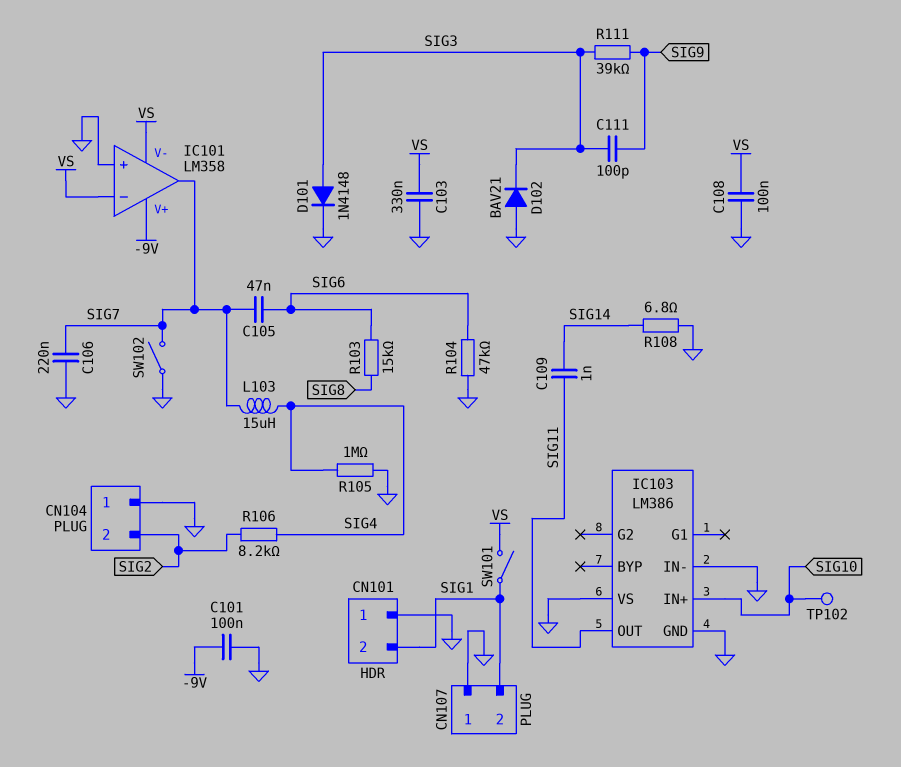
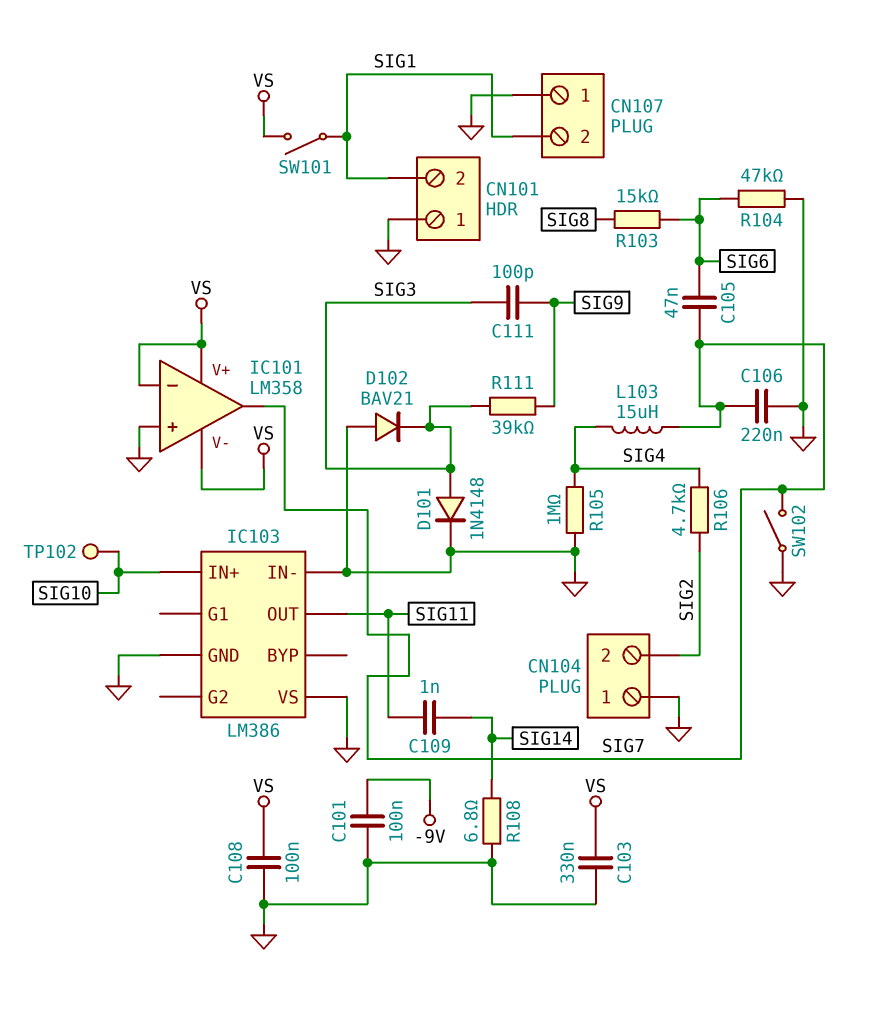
IC101 pin V+: -9V -> VS
R106: 8.2k (SIG2, SIG4) -> 4.7k (SIG2, SIG4)

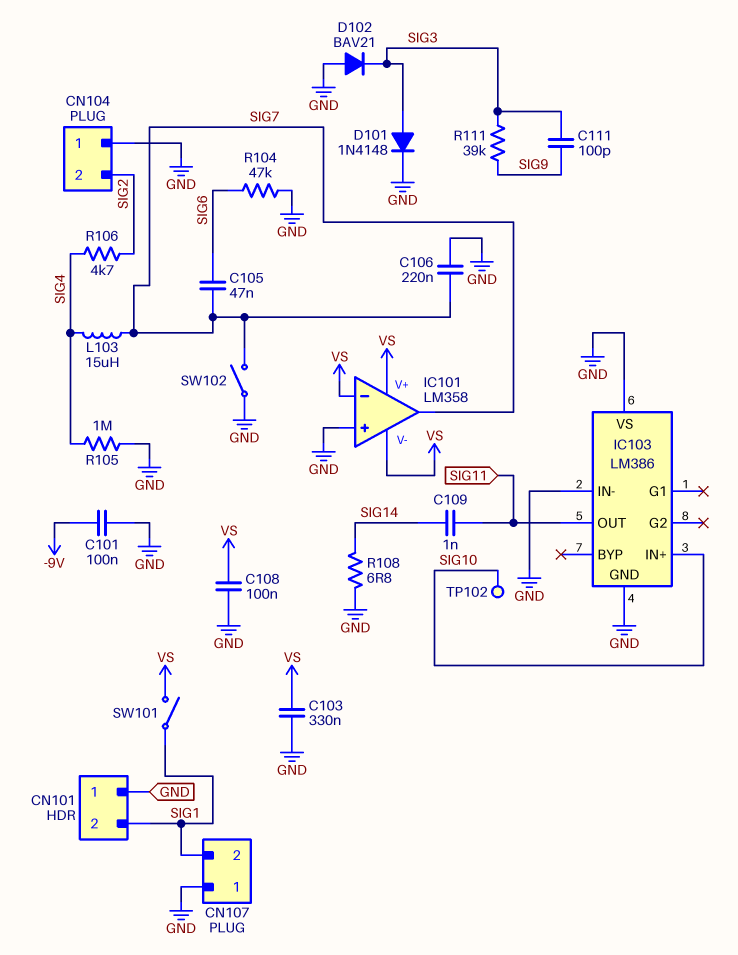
R103: 15k (SIG6, SIG8) -> none

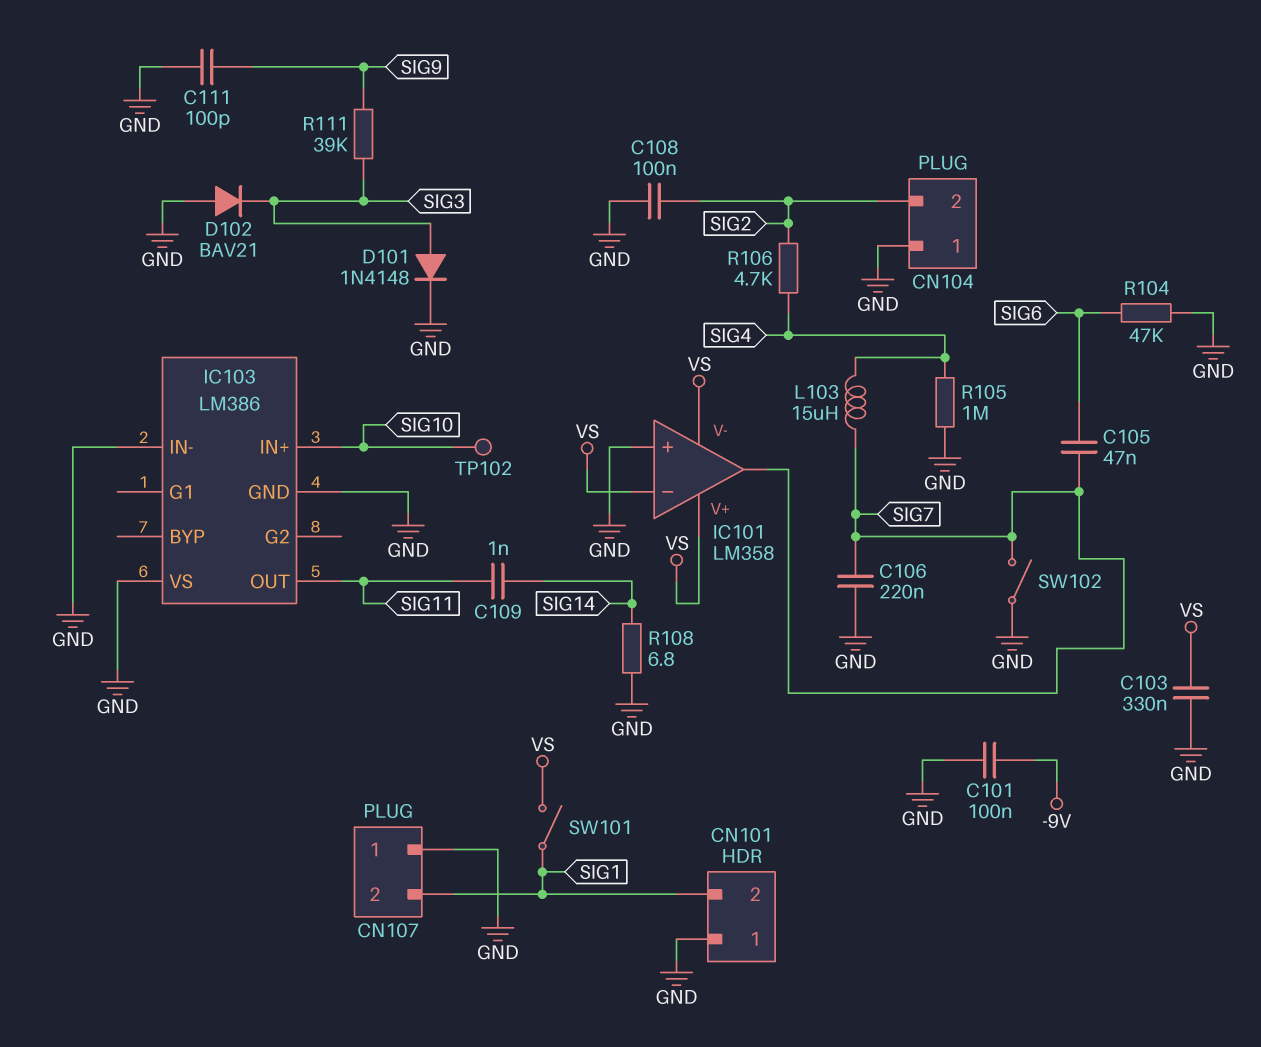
C108: 100nF (GND, VS) -> 100nF (GND, SIG2)
C111: 100pF (SIG3, SIG9) -> 100pF (GND, SIG9)

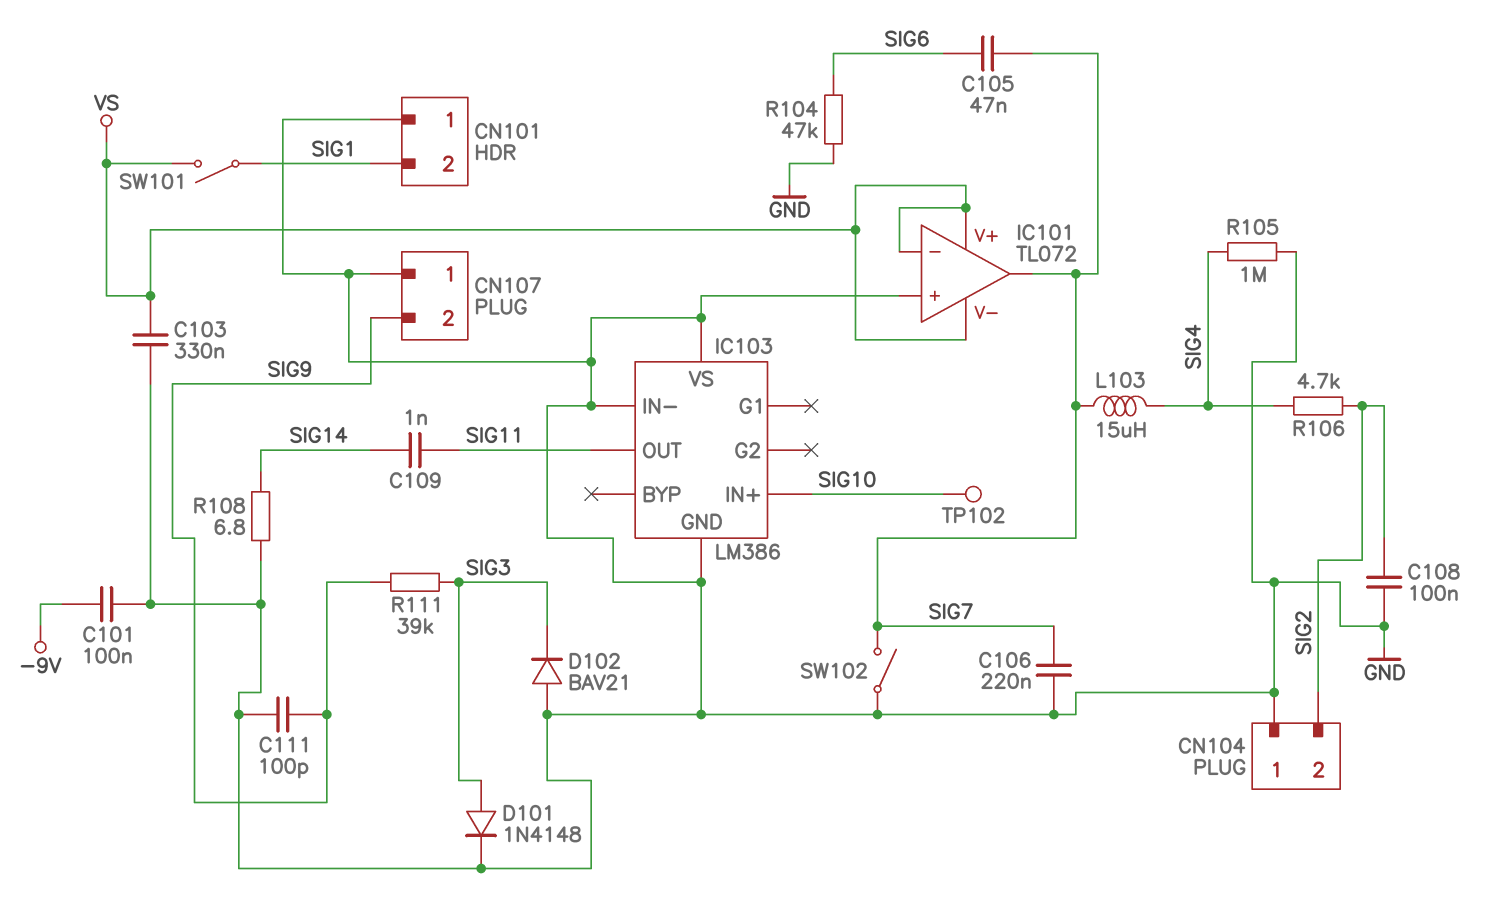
CN107 pin 2: SIG1 -> SIG9
IC101: LM358 -> TL072

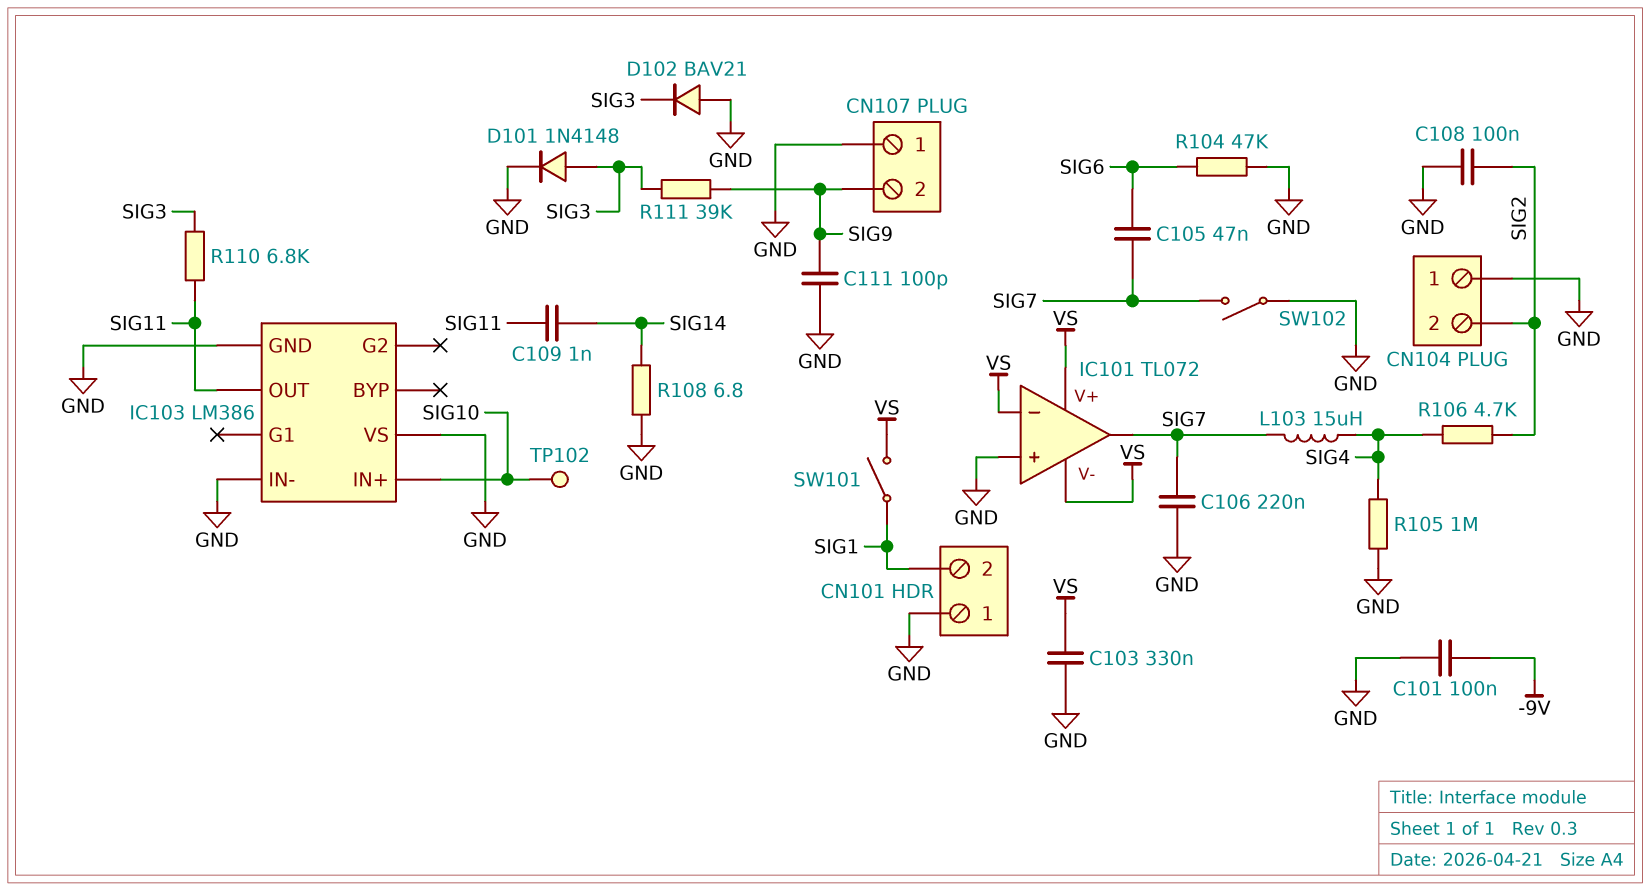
R110: none -> 6.8k (SIG3, SIG11)

